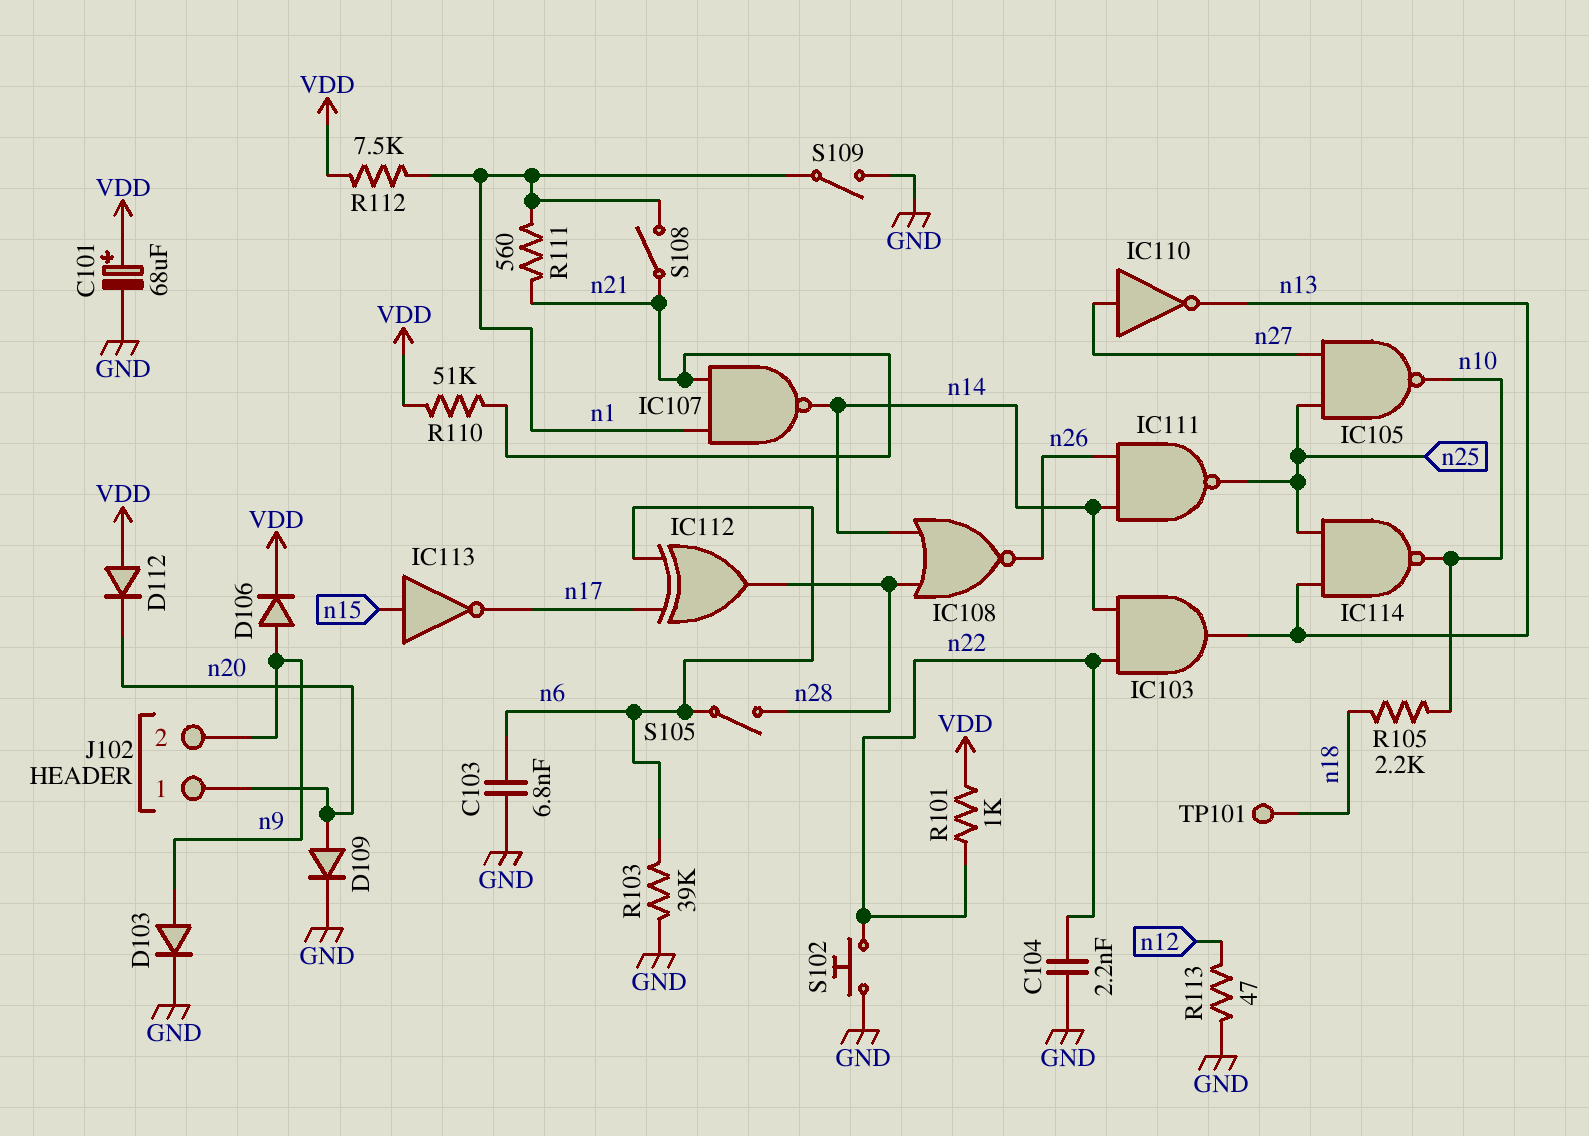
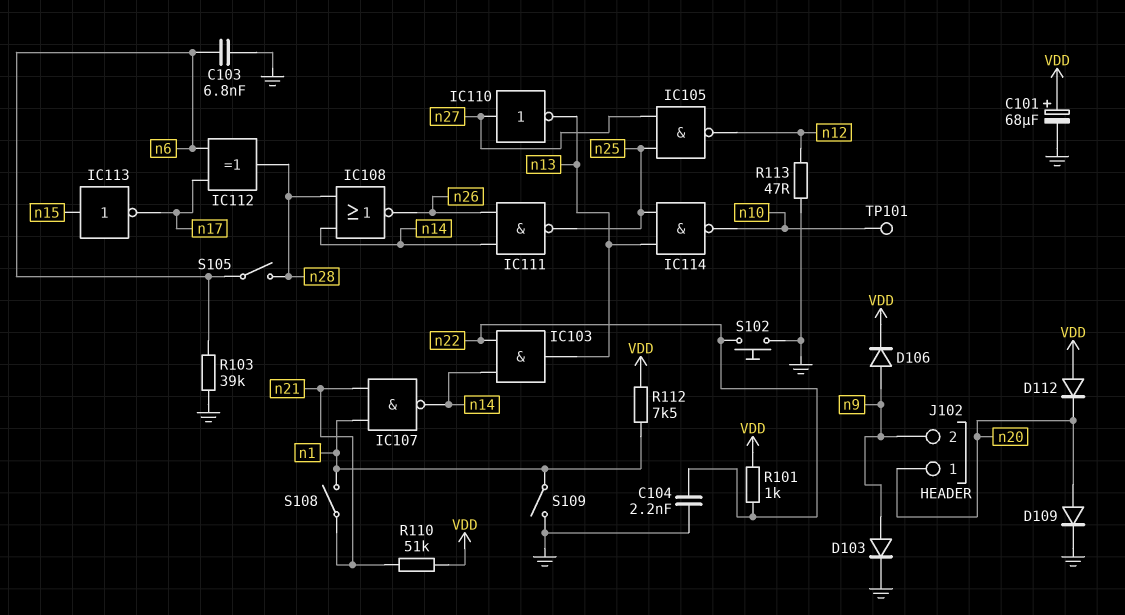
IC105: NAND (in n25, in n27, out n10) -> NAND (in n25, in n27, out n12)
R105: 2.2k (n10, n18) -> none
R111: 560 (n1, n21) -> none
TP101: test point (n18) -> test point (n10)

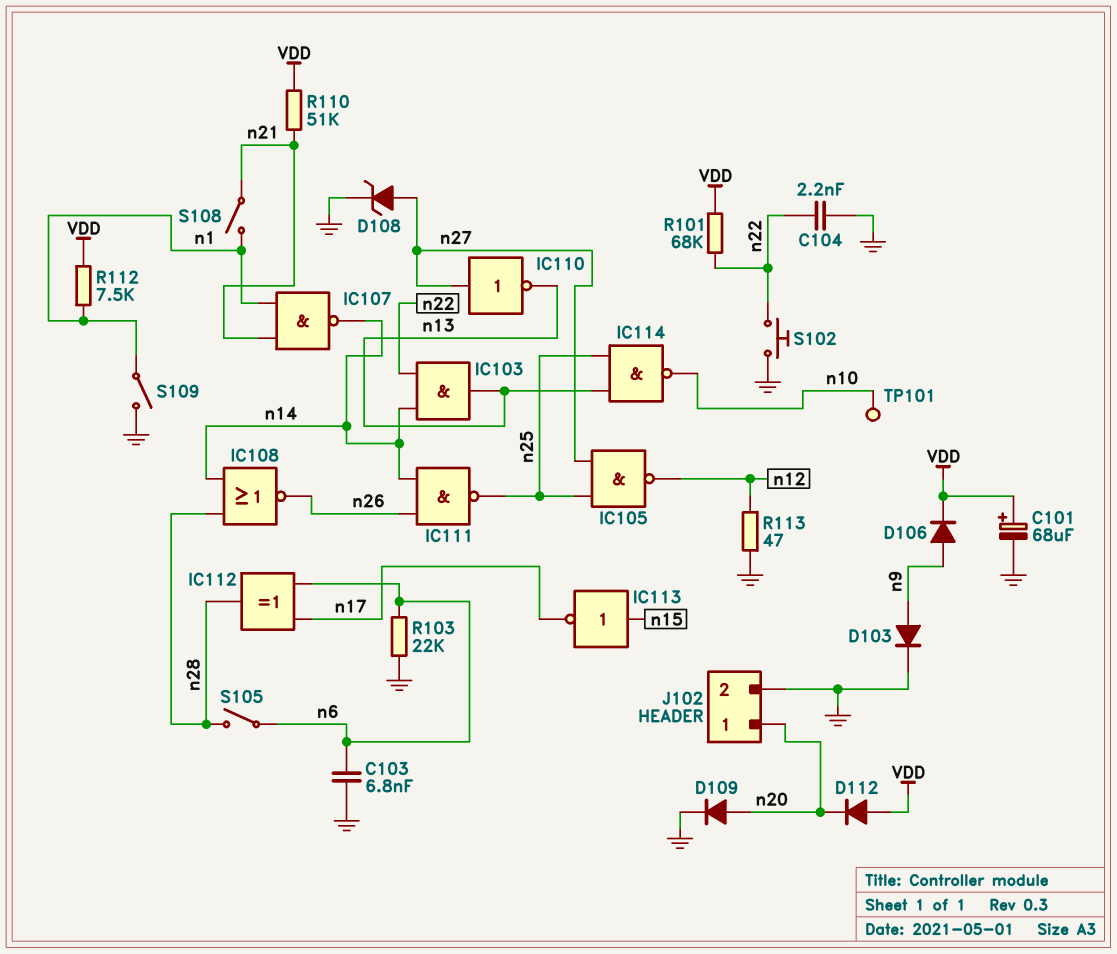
D108: none -> zener (A n27, K GND)
J102 pin 2: n9 -> GND
R101: 1k (VDD, n22) -> 68k (VDD, n22)
R103: 39k (GND, n6) -> 22k (GND, n6)

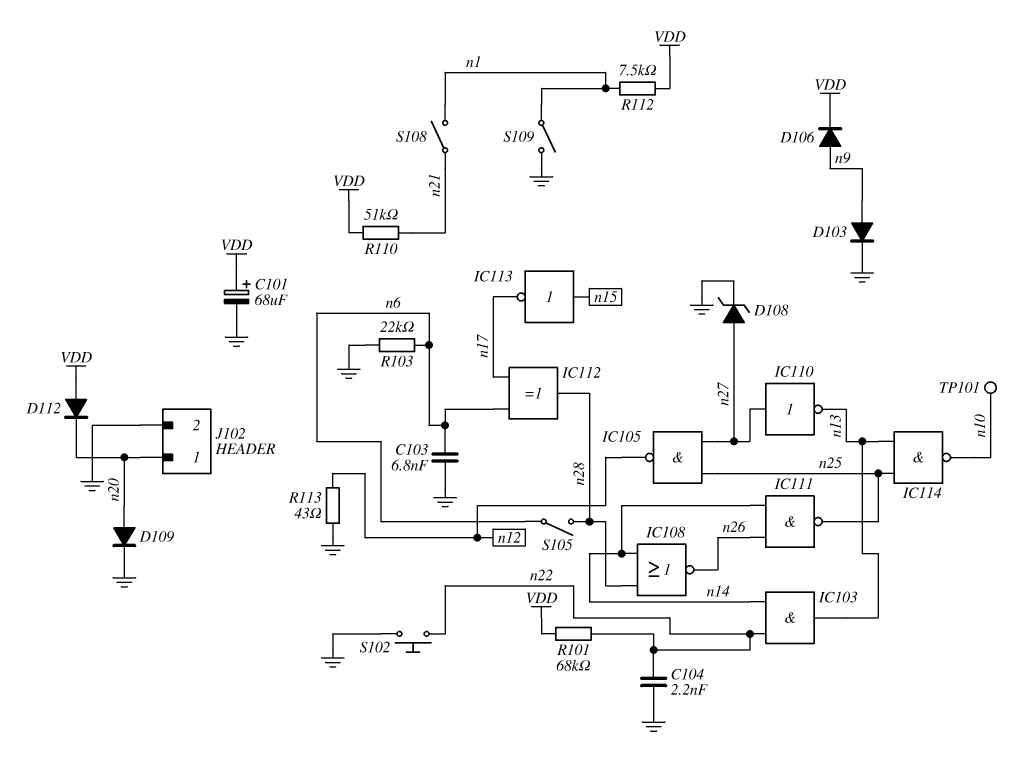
IC107: NAND (in n1, in n21, out n14) -> none
R113: 47 (GND, n12) -> 43 (GND, n12)

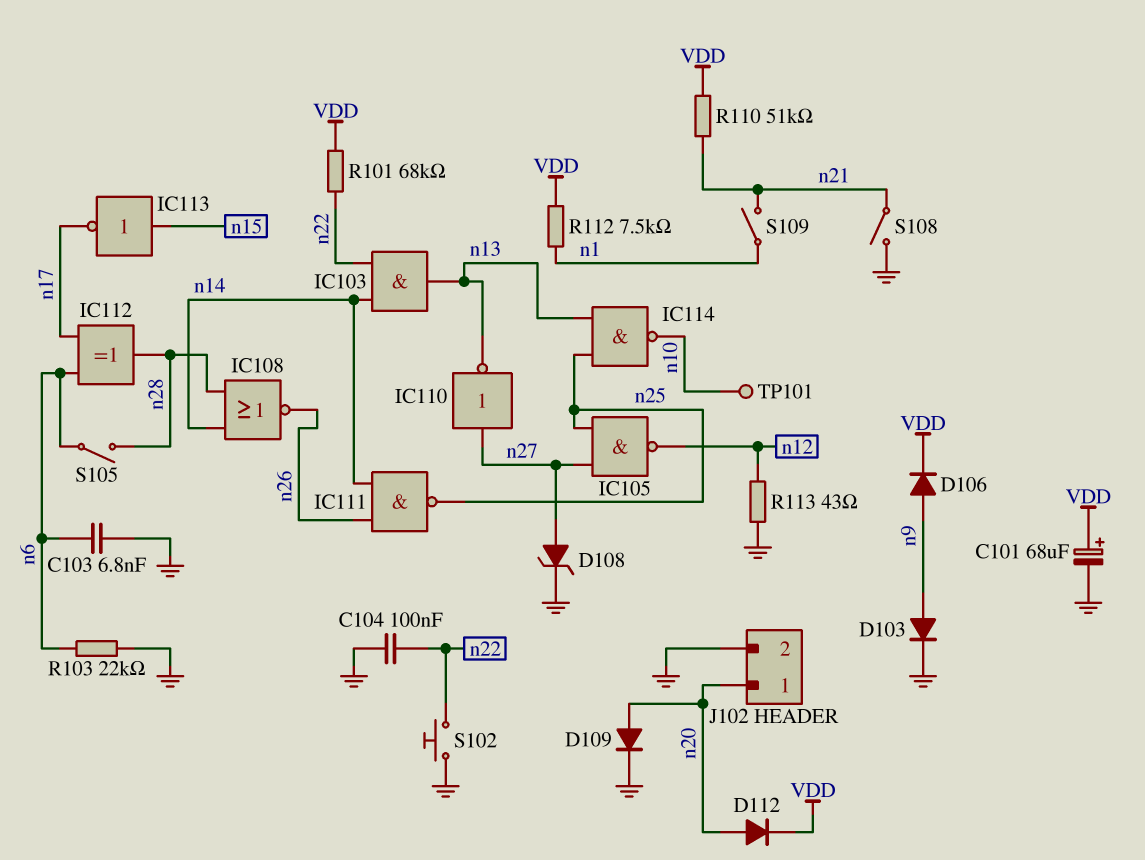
C104: 2.2nF (GND, n22) -> 100nF (GND, n22)
D112: diode (A VDD, K n20) -> diode (A n20, K VDD)
S108: switch (n1, n21) -> switch (GND, n21)
S109: switch (GND, n1) -> switch (n1, n21)

